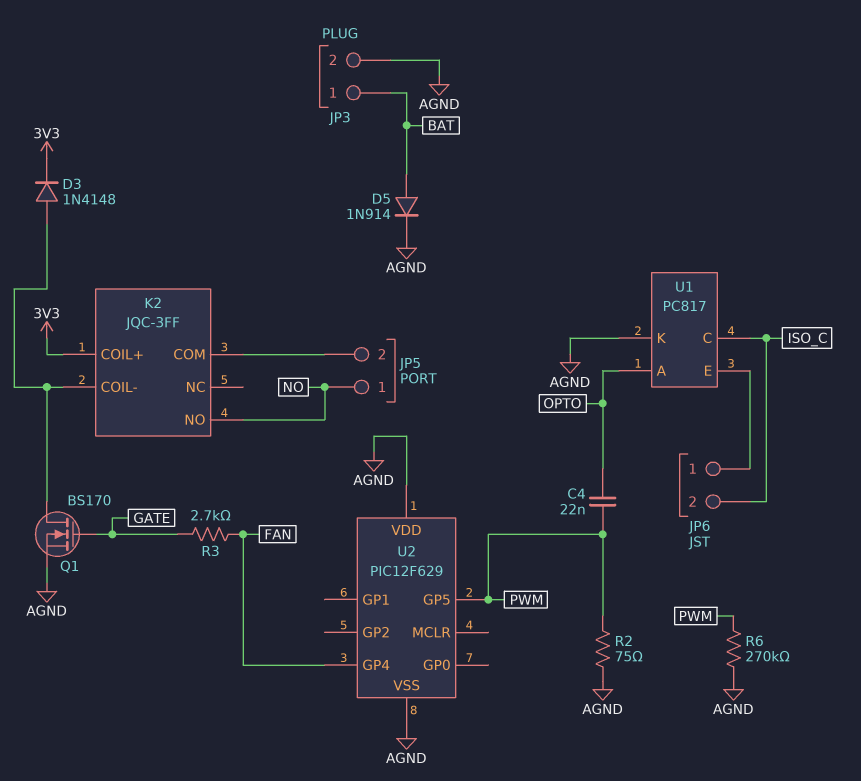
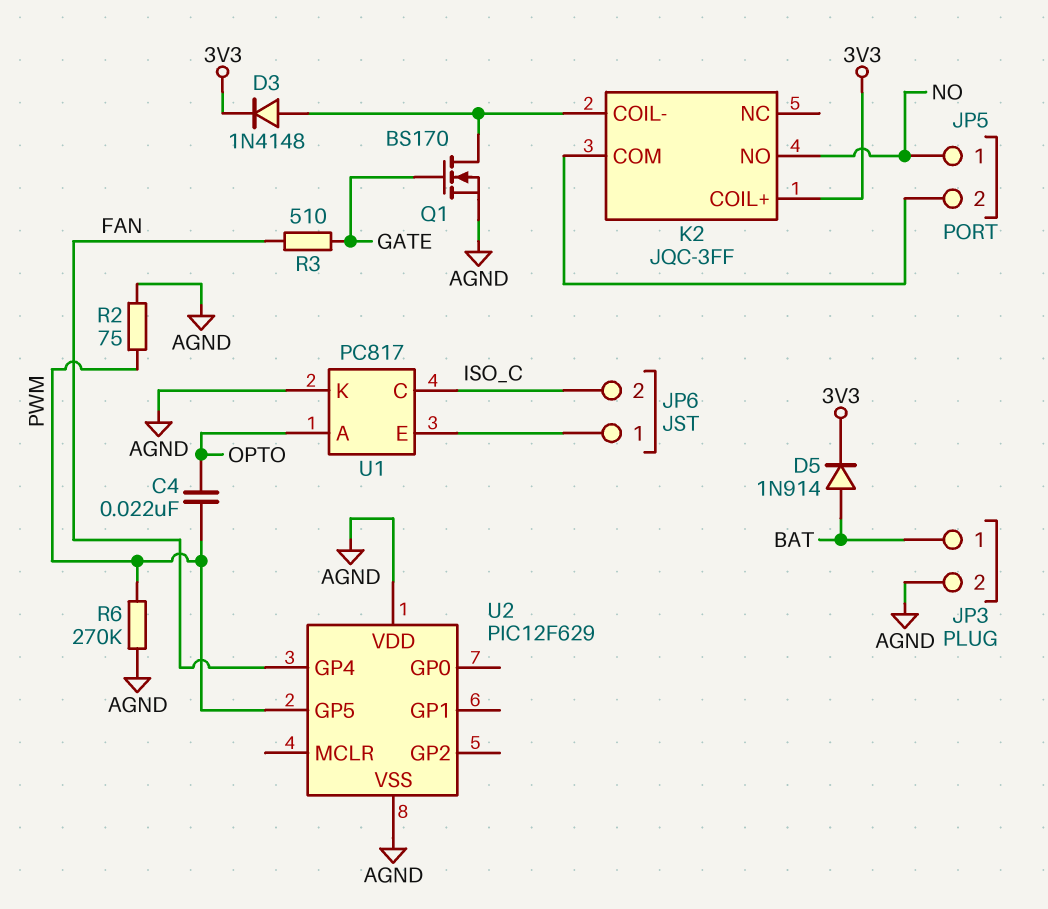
D5: diode 1N914 (A BAT, K AGND) -> diode 1N914 (A BAT, K 3V3)
R3: 2.7k (FAN, GATE) -> 510 (FAN, GATE)

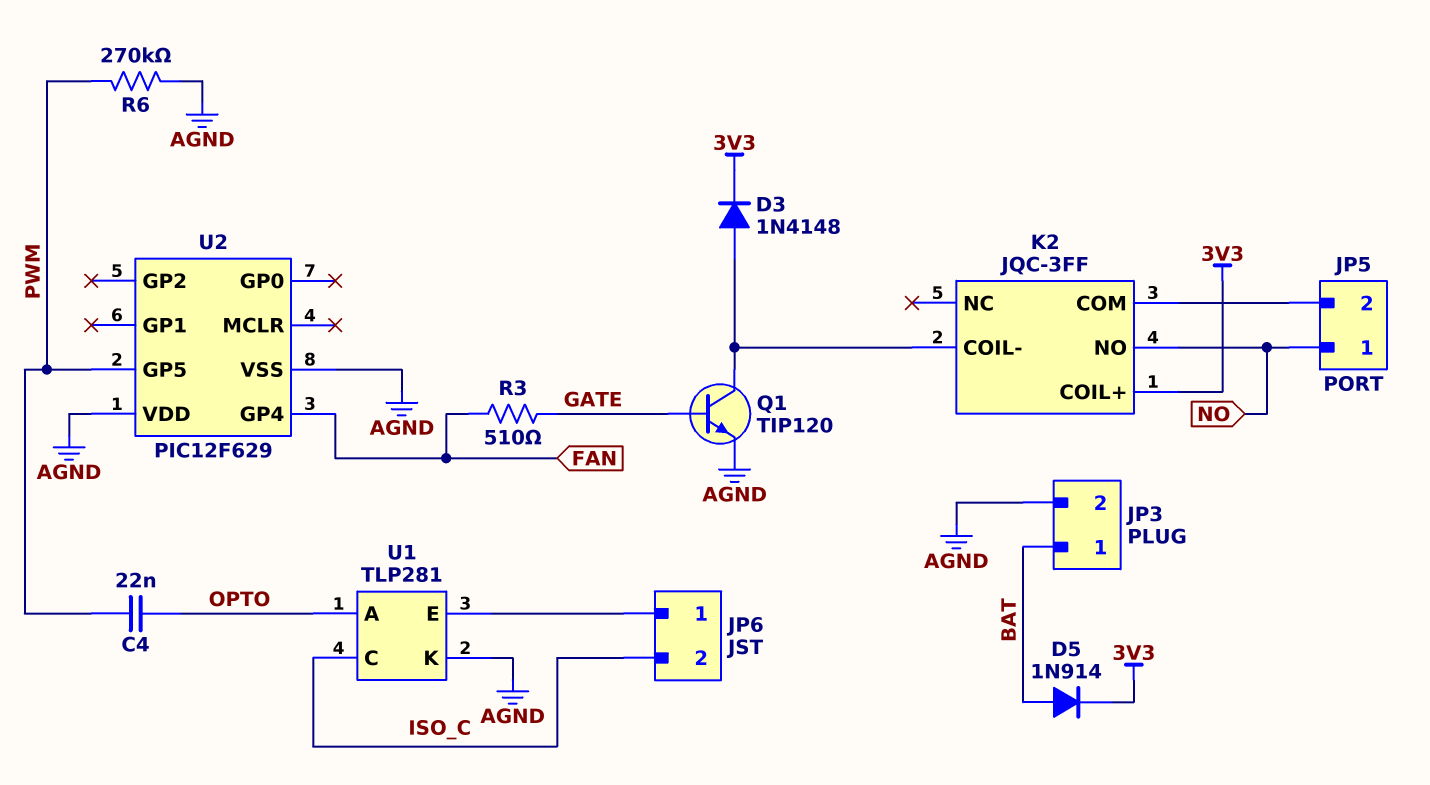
Q1: NMOS BS170 (G GATE, D K2/COIL-, S AGND) -> NPN TIP120 (B GATE, C K2/COIL-, E AGND)
R2: 75 (AGND, PWM) -> none
U1: PC817 -> TLP281

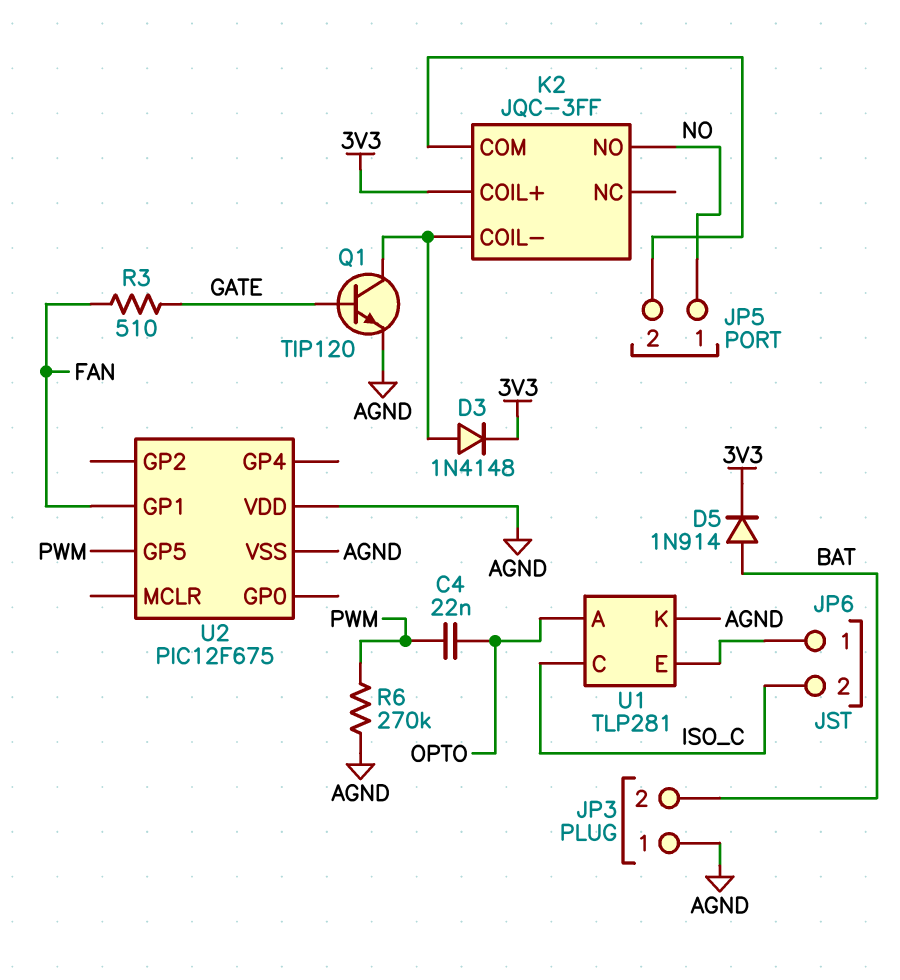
JP3 pin 1: BAT -> AGND
JP3 pin 2: AGND -> BAT
U2: PIC12F629 -> PIC12F675
U2 pin GP1: none -> FAN
U2 pin GP4: FAN -> none

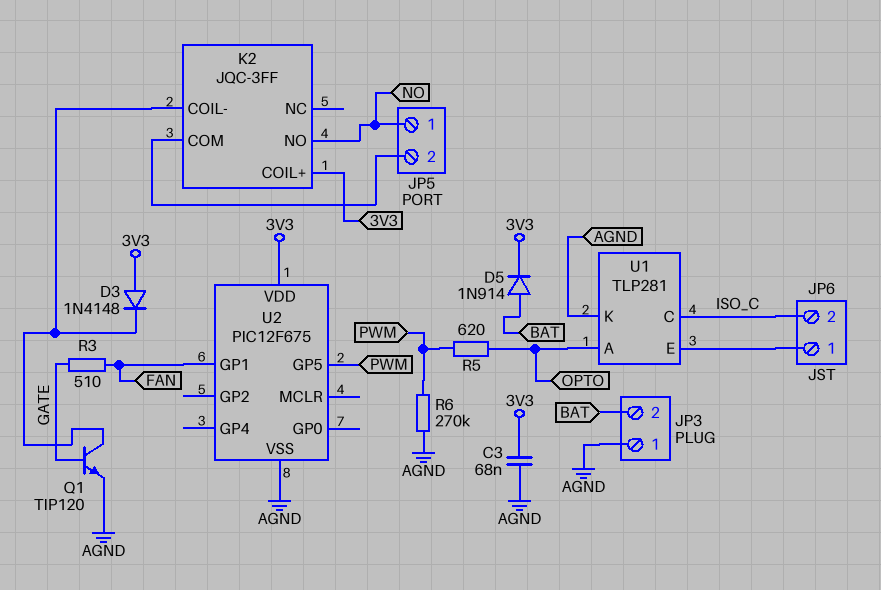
C3: none -> 68nF (3V3, AGND)
C4: 22nF (OPTO, PWM) -> none
D3: diode 1N4148 (A K2/COIL-, K 3V3) -> diode 1N4148 (A 3V3, K K2/COIL-)
R5: none -> 620 (OPTO, PWM)
U2 pin VDD: AGND -> 3V3

